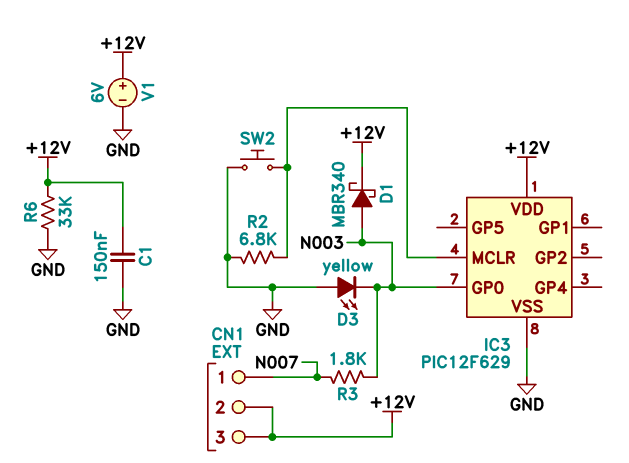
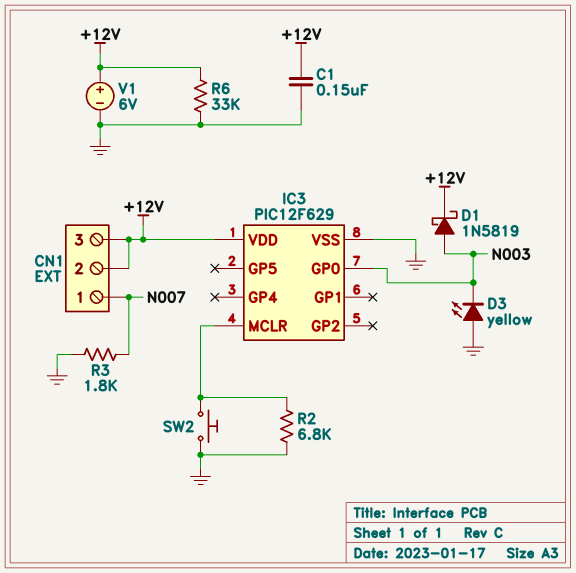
D1: schottky MBR340 (A N003, K +12V) -> schottky 1N5819 (A N003, K +12V)
R3: 1.8k (N003, N007) -> 1.8k (GND, N007)

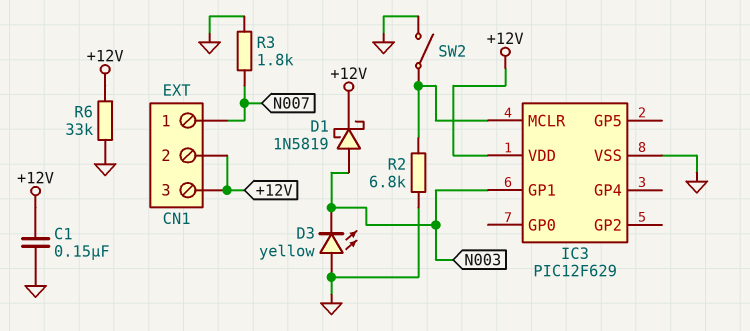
IC3 pin GP0: N003 -> none
IC3 pin GP1: none -> N003
SW2: button (GND, IC3/MCLR) -> switch (GND, IC3/MCLR)
V1: 6V (plus +12V, minus GND) -> none

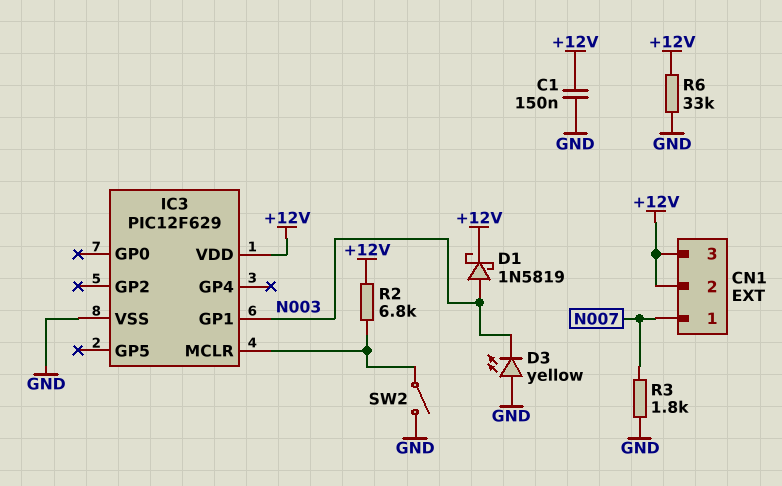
R2: 6.8k (GND, IC3/MCLR) -> 6.8k (+12V, IC3/MCLR)

